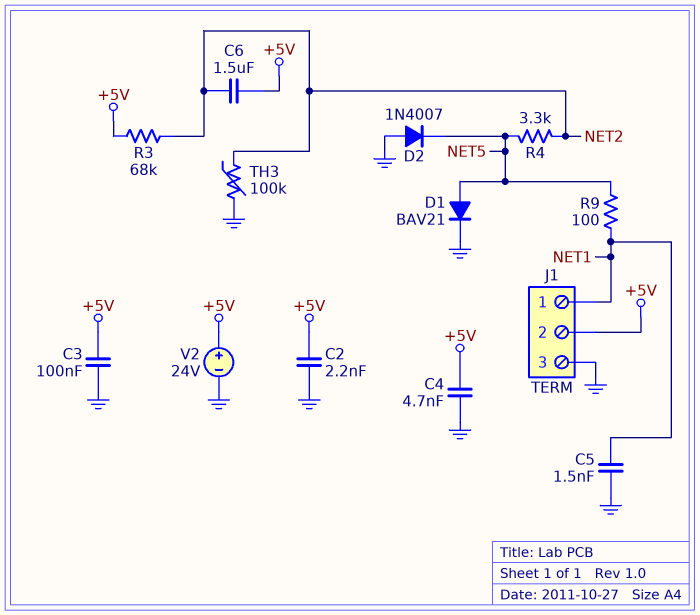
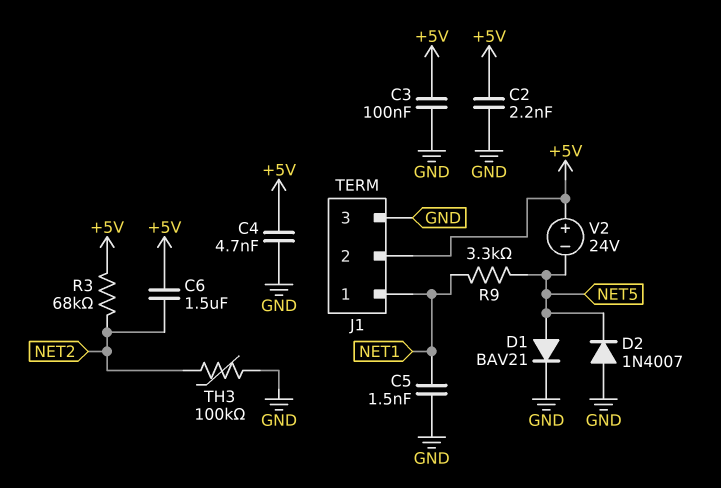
R4: 3.3k (NET2, NET5) -> none
R9: 100 (NET1, NET5) -> 3.3k (NET1, NET5)
V2: 24V (plus +5V, minus GND) -> 24V (plus +5V, minus NET5)

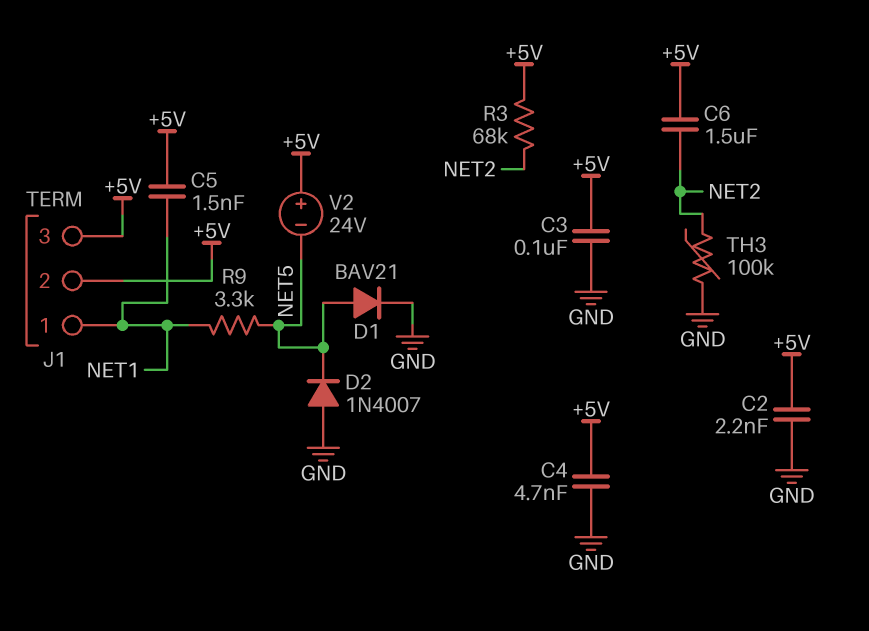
C5: 1.5nF (GND, NET1) -> 1.5nF (+5V, NET1)
J1 pin 3: GND -> +5V

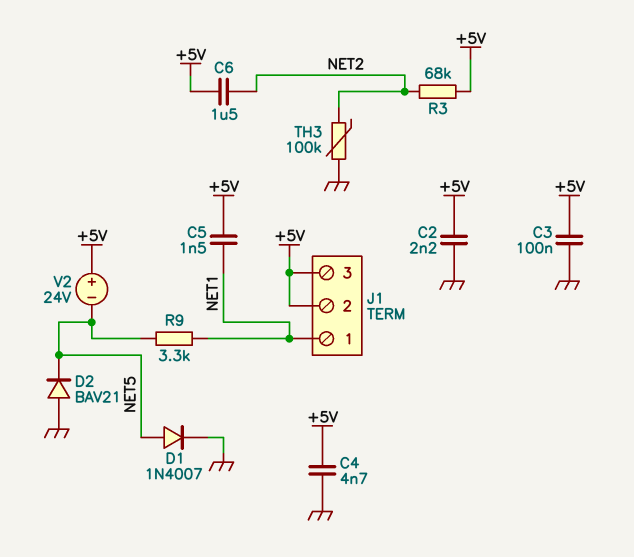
D1: diode BAV21 (A NET5, K GND) -> diode 1N4007 (A NET5, K GND)
D2: diode 1N4007 (A GND, K NET5) -> diode BAV21 (A GND, K NET5)

